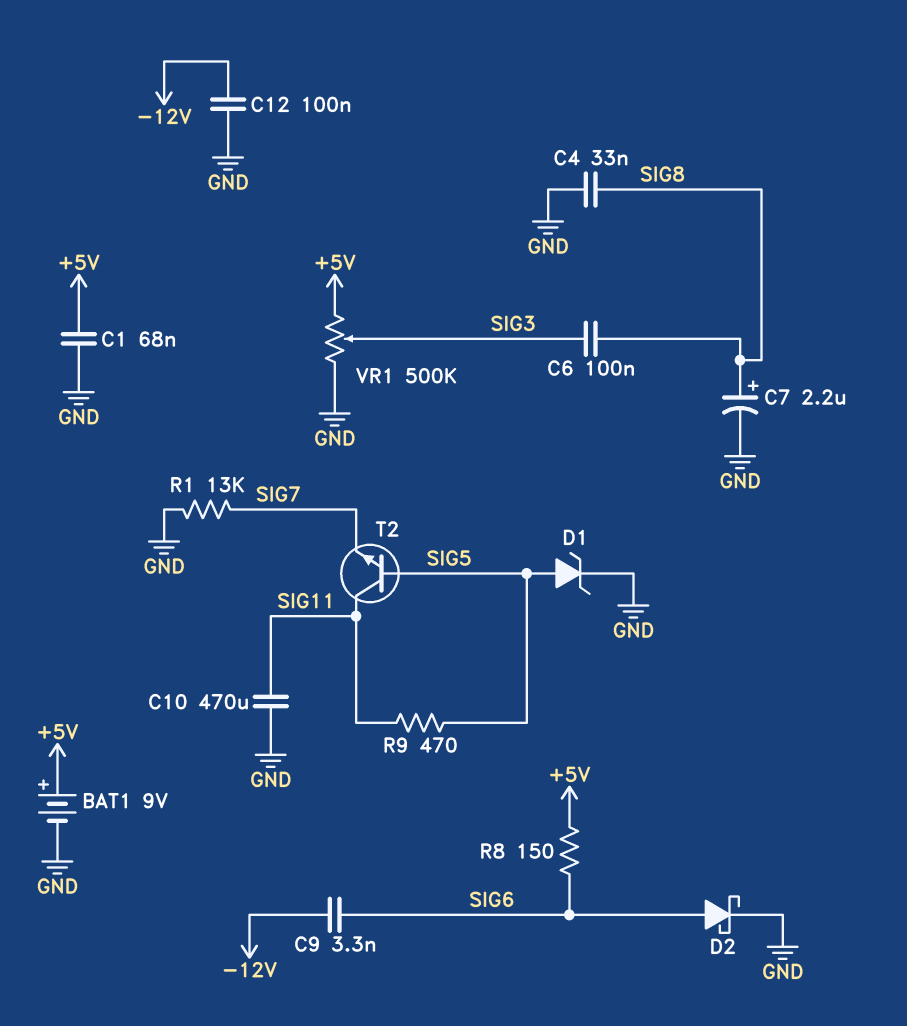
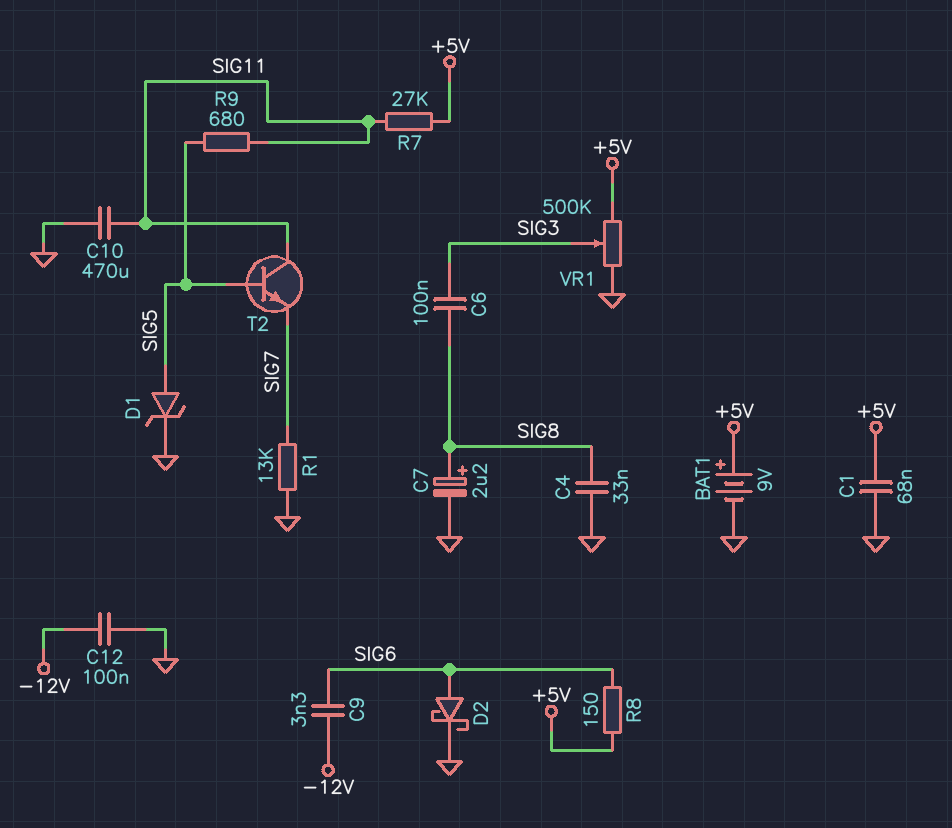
R7: none -> 27k (+5V, SIG11)
R9: 470 (SIG5, SIG11) -> 680 (SIG5, SIG11)

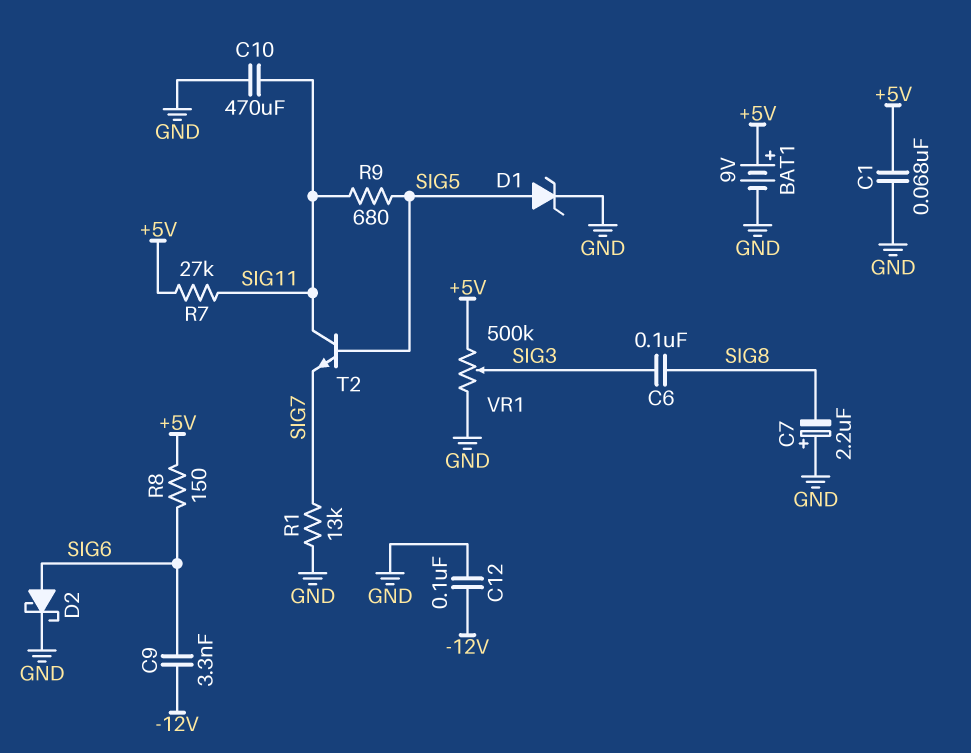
C4: 33nF (GND, SIG8) -> none
C7: 2.2uF (plus SIG8, minus GND) -> 2.2uF (plus GND, minus SIG8)

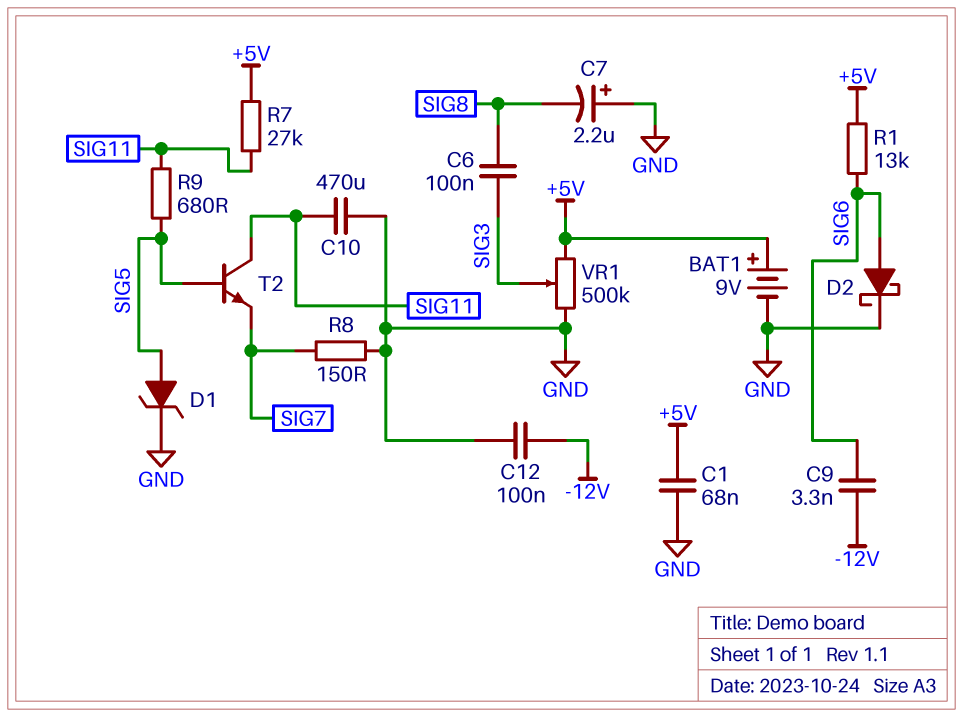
R1: 13k (GND, SIG7) -> 13k (+5V, SIG6)
R8: 150 (+5V, SIG6) -> 150 (GND, SIG7)

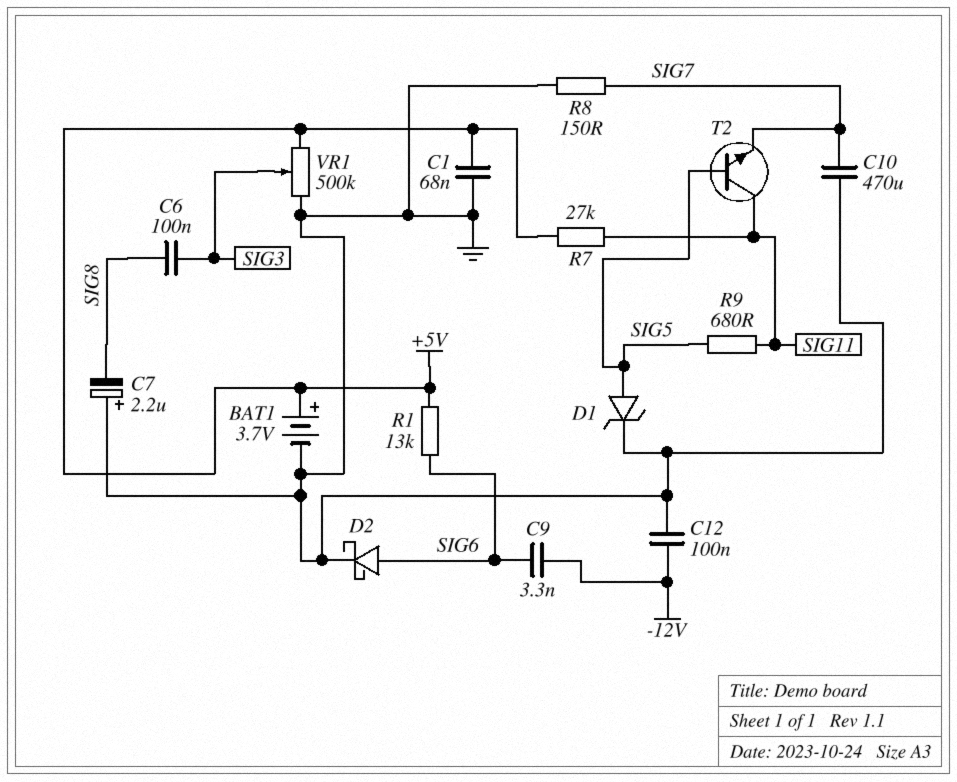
BAT1: 9V (plus +5V, minus GND) -> 3.7V (plus +5V, minus GND)
C10: 470uF (GND, SIG11) -> 470uF (GND, SIG7)

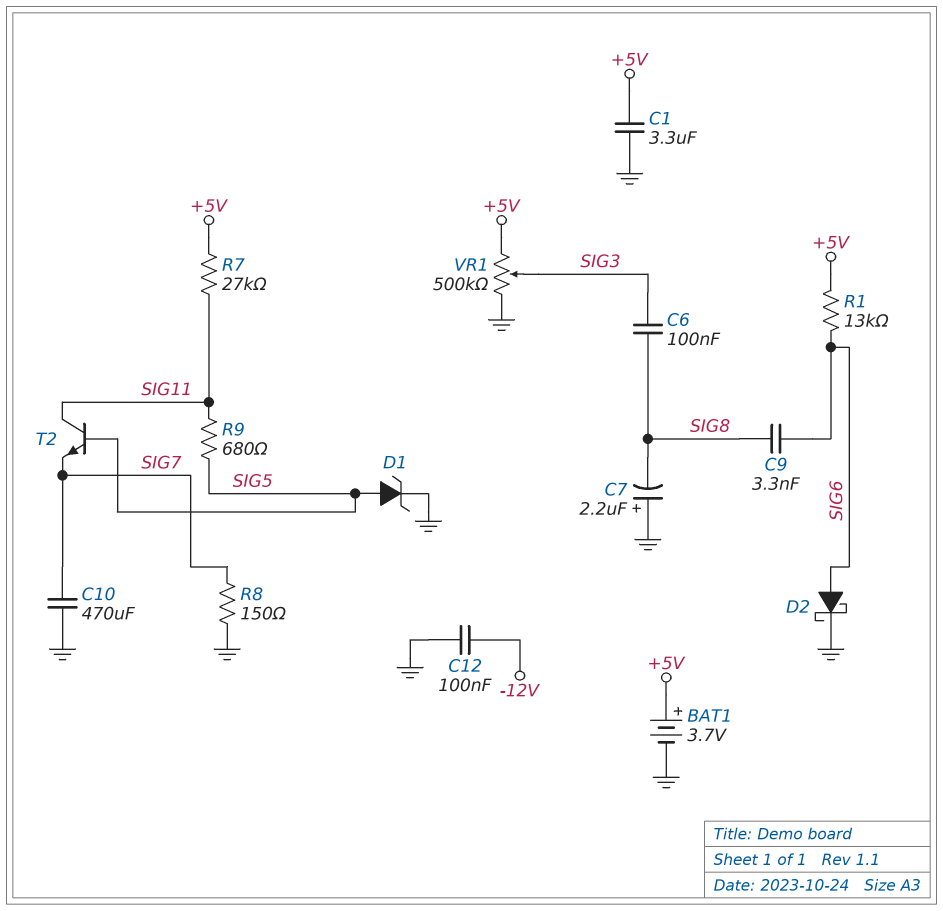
C1: 68nF (+5V, GND) -> 3.3uF (+5V, GND)
C9: 3.3nF (-12V, SIG6) -> 3.3nF (SIG6, SIG8)

